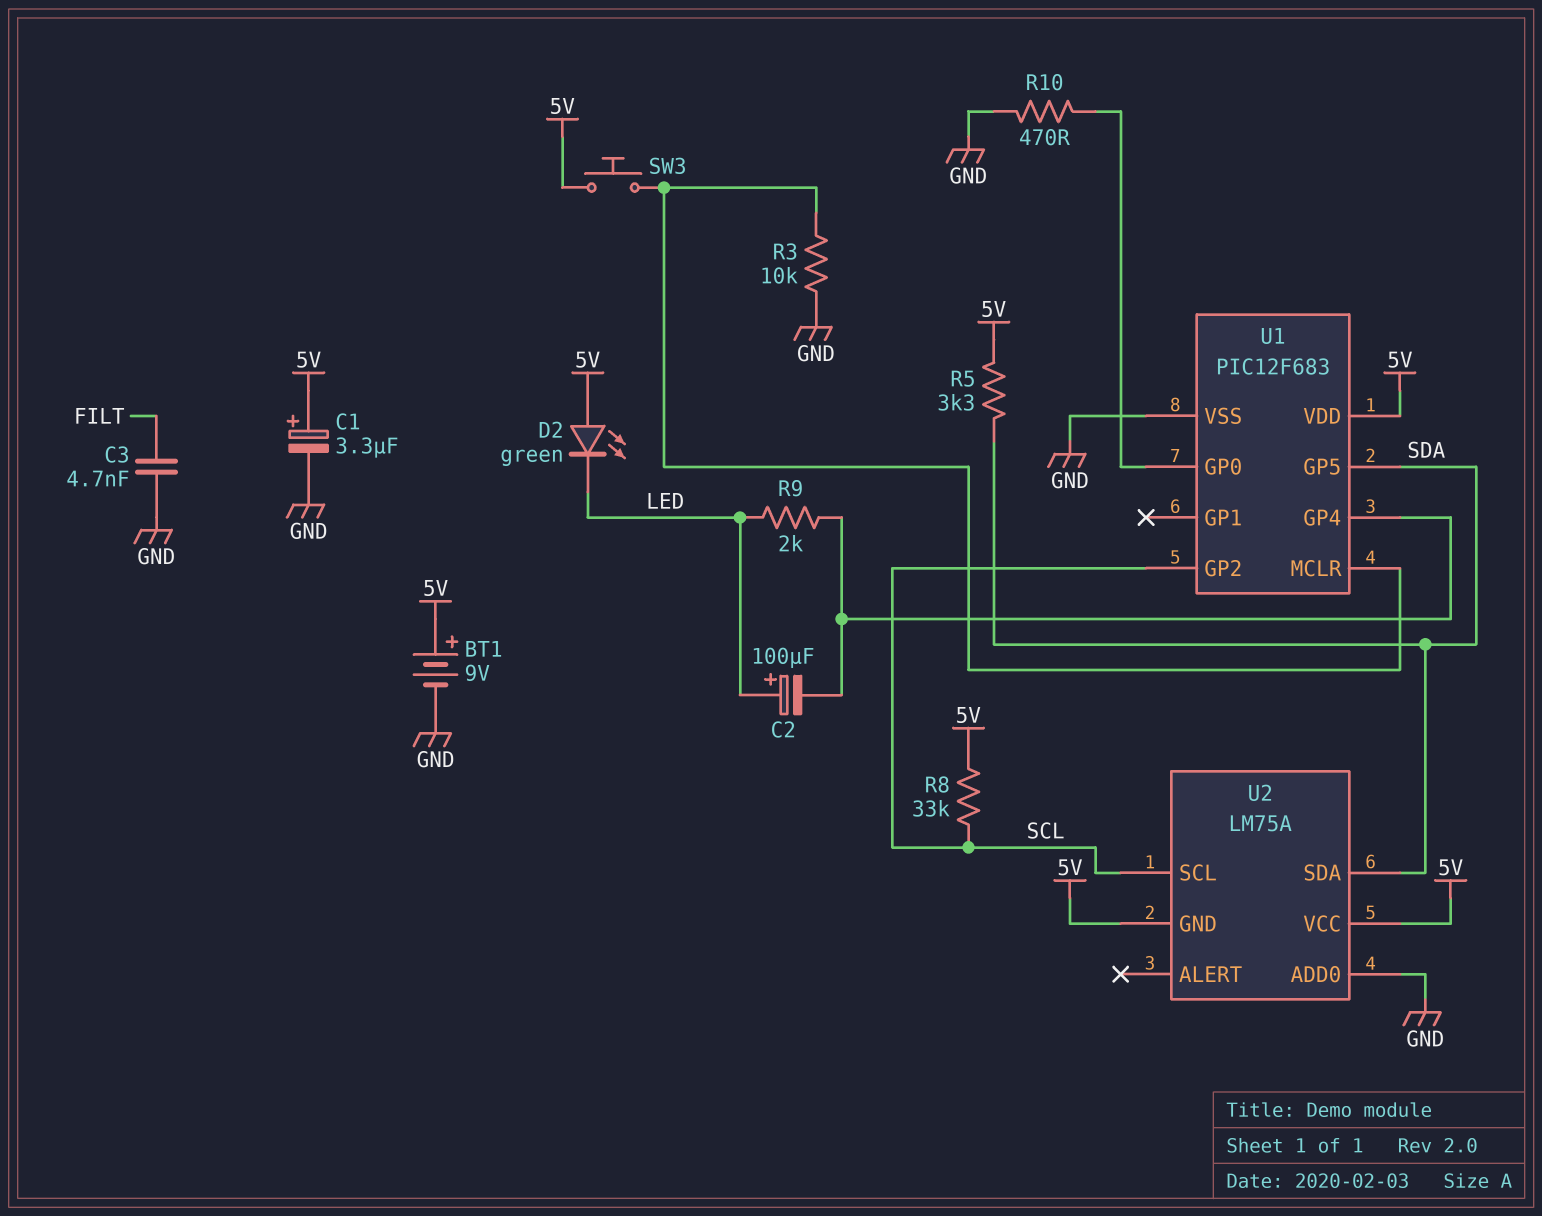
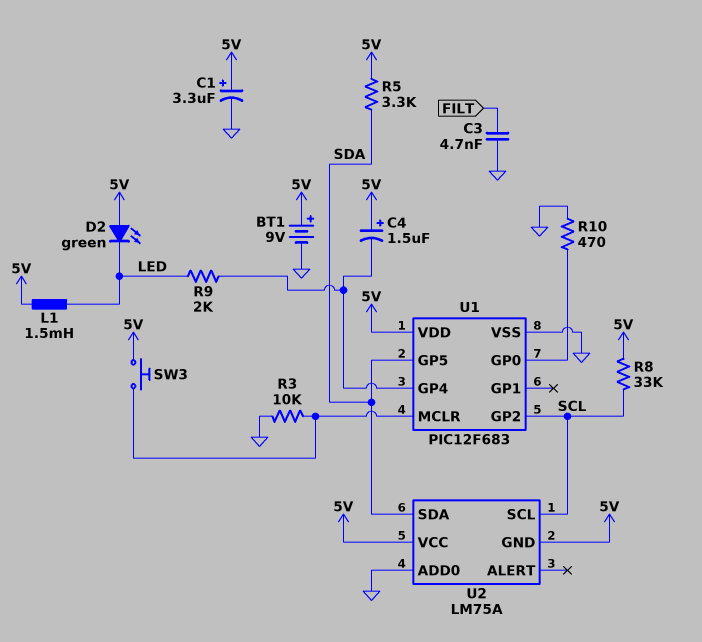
C2: 100uF (plus LED, minus U1/GP4) -> none
C4: none -> 1.5uF (plus 5V, minus U1/GP4)
L1: none -> 1.5mH (5V, LED)

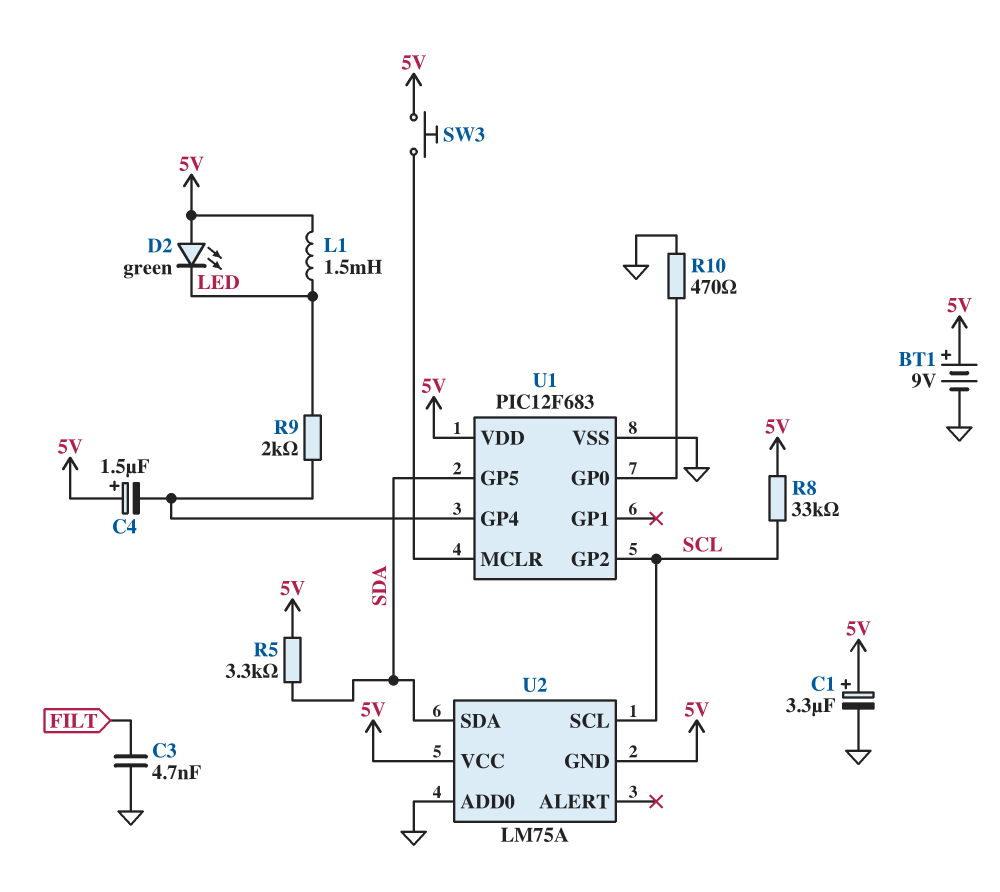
R3: 10k (GND, U1/MCLR) -> none

